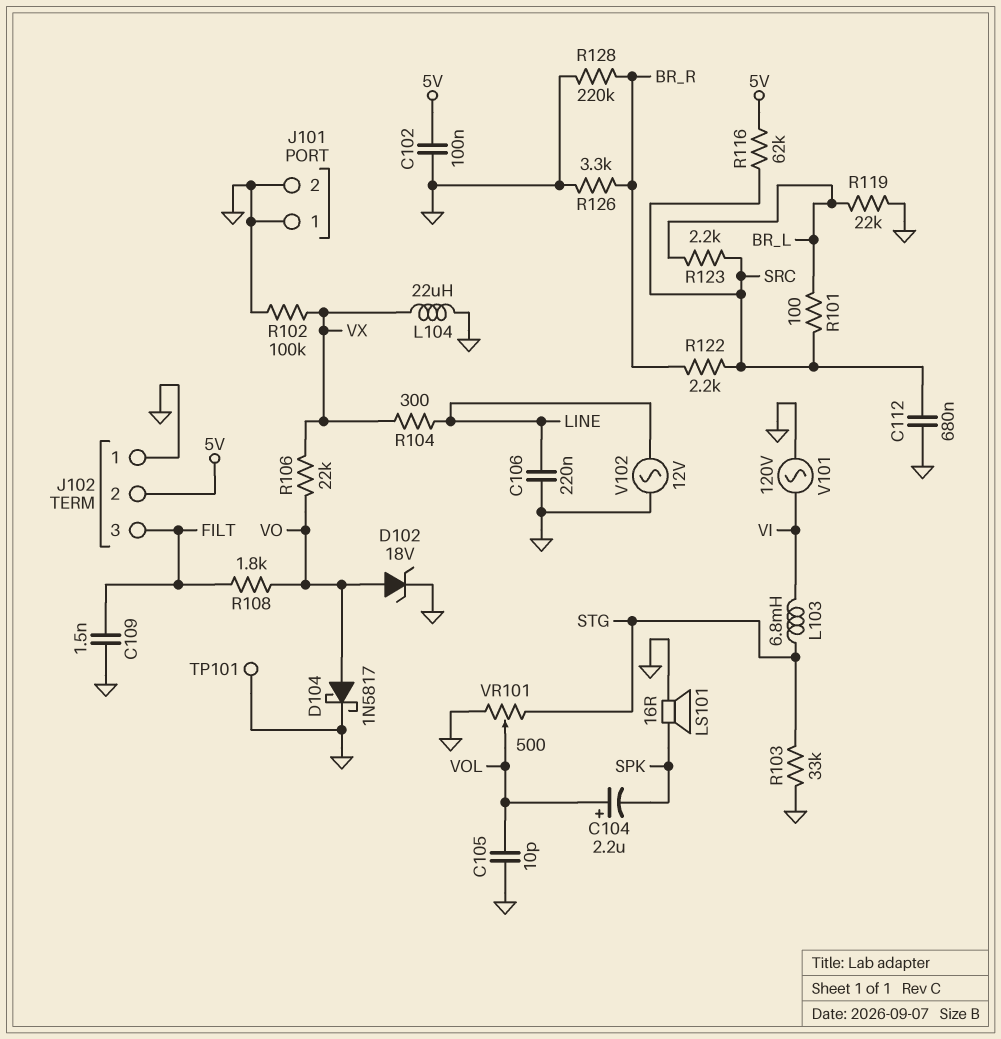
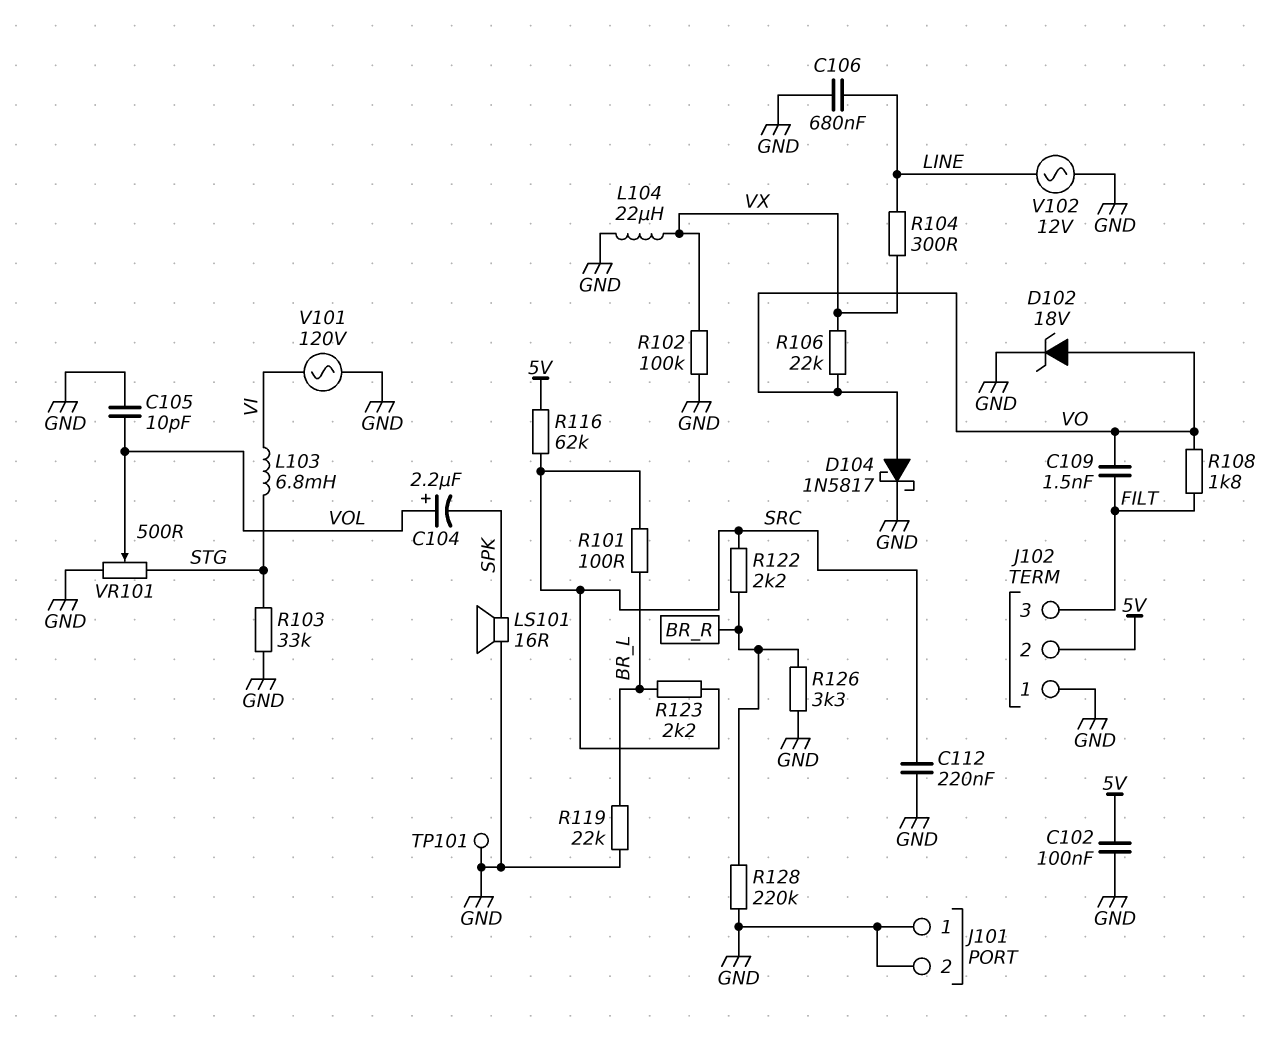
C106: 220nF (GND, LINE) -> 680nF (GND, LINE)
C109: 1.5nF (FILT, GND) -> 1.5nF (FILT, VO)
C112: 680nF (GND, SRC) -> 220nF (GND, SRC)

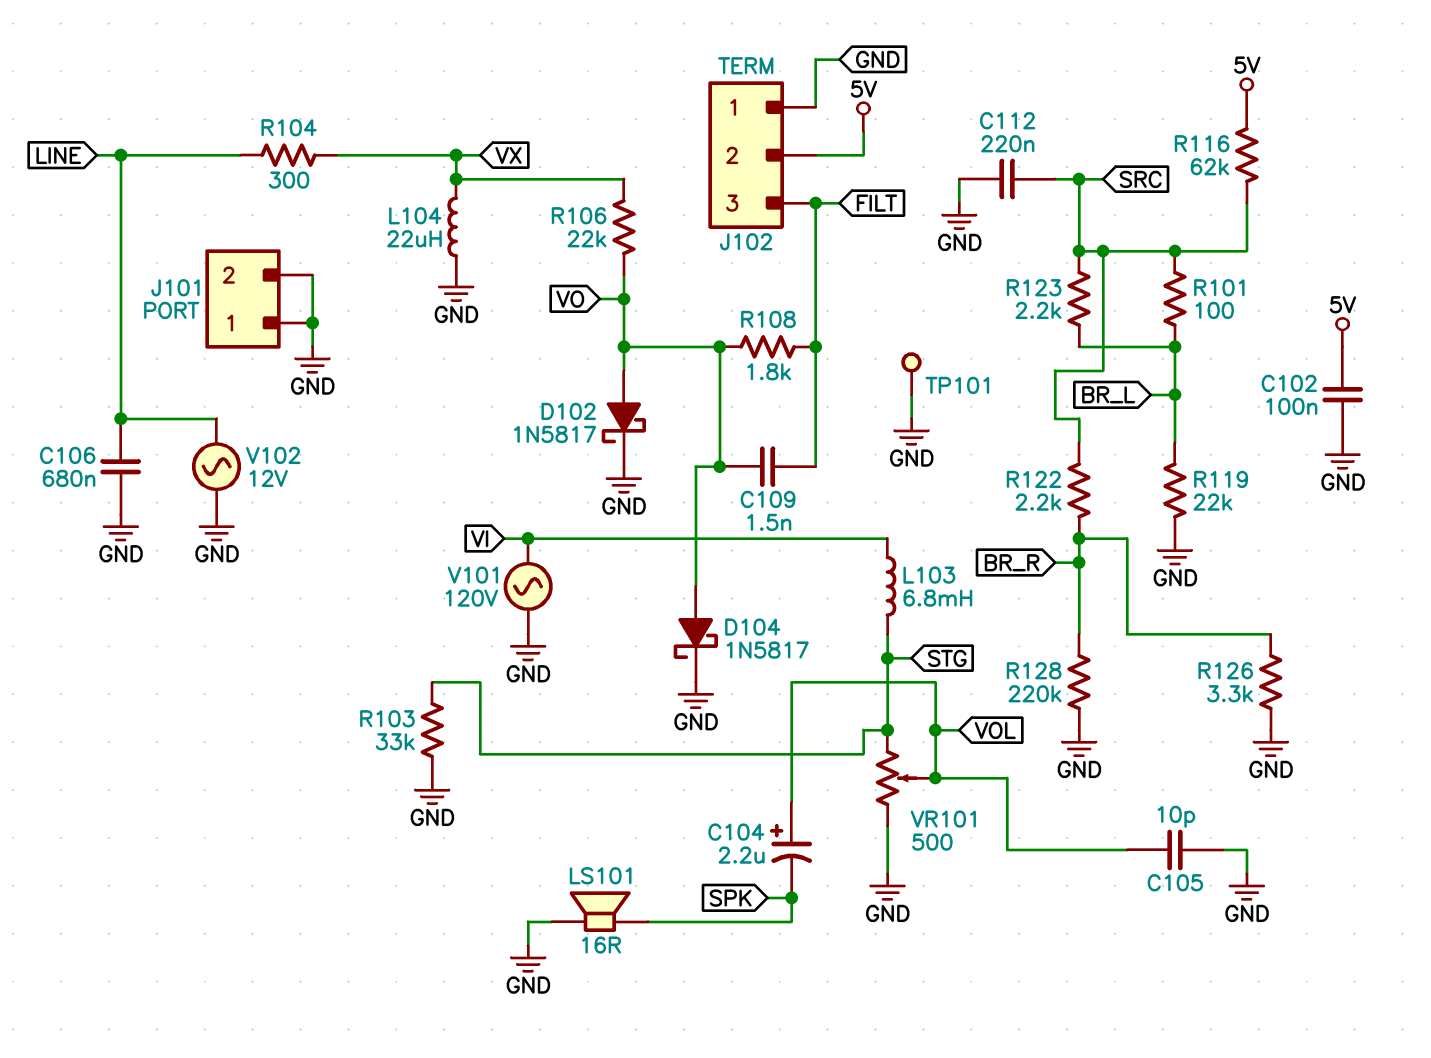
D102: zener 18V (A VO, K GND) -> schottky 1N5817 (A VO, K GND)
R102: 100k (GND, VX) -> none

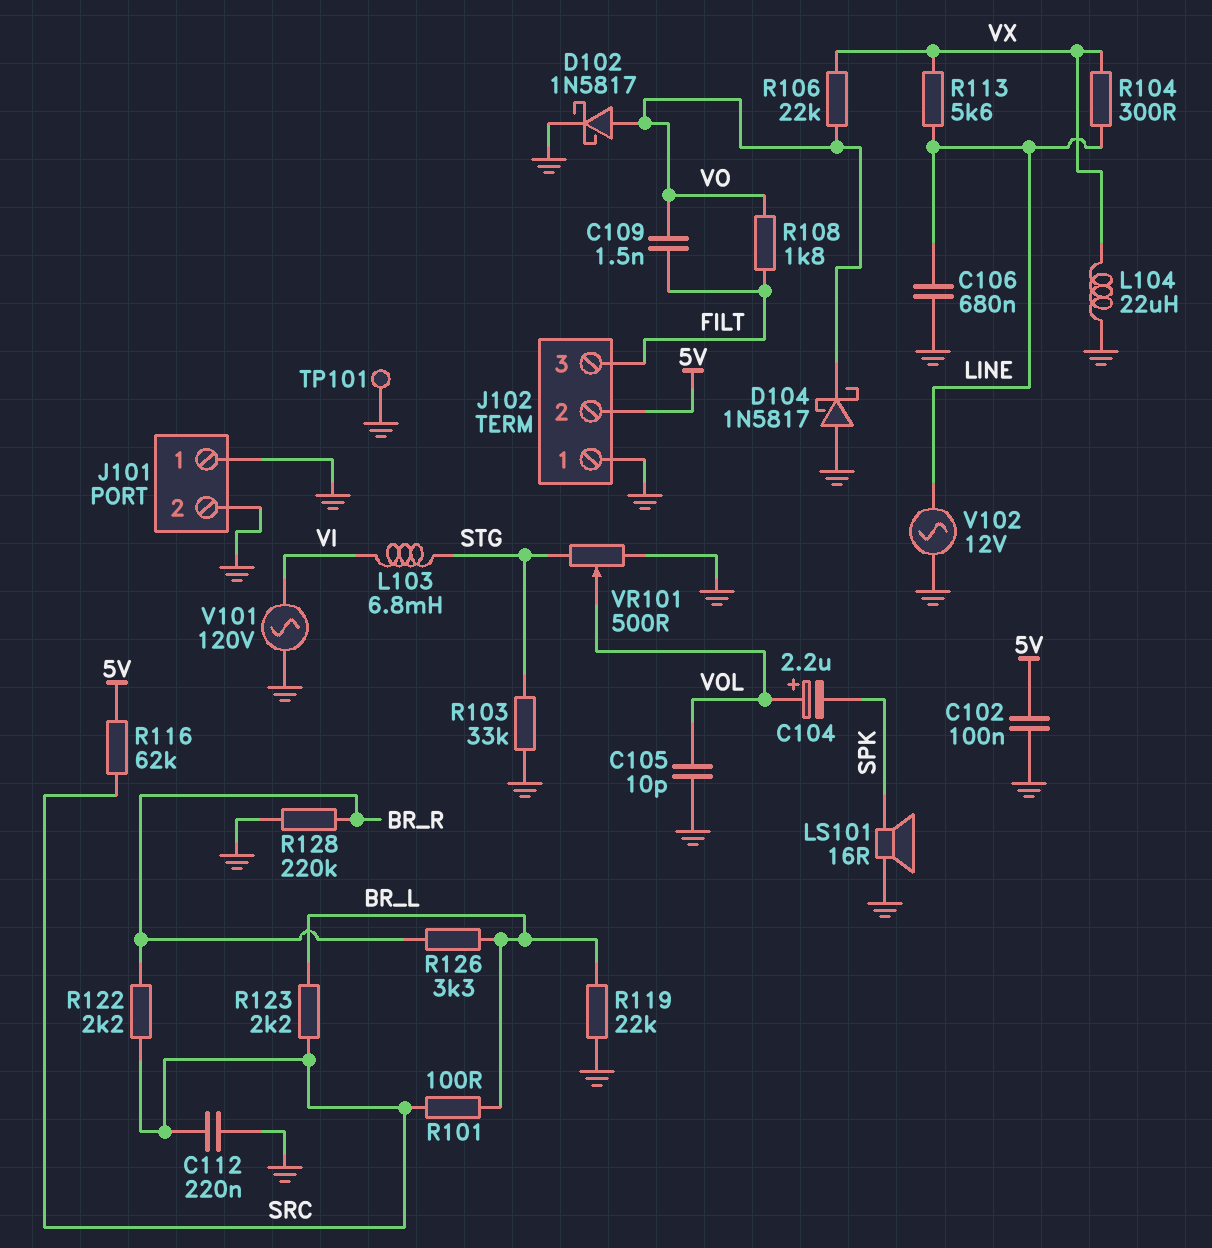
D104: schottky 1N5817 (A VO, K GND) -> schottky 1N5817 (A GND, K VO)
R113: none -> 5.6k (LINE, VX)
R126: 3.3k (BR_R, GND) -> 3.3k (BR_L, BR_R)

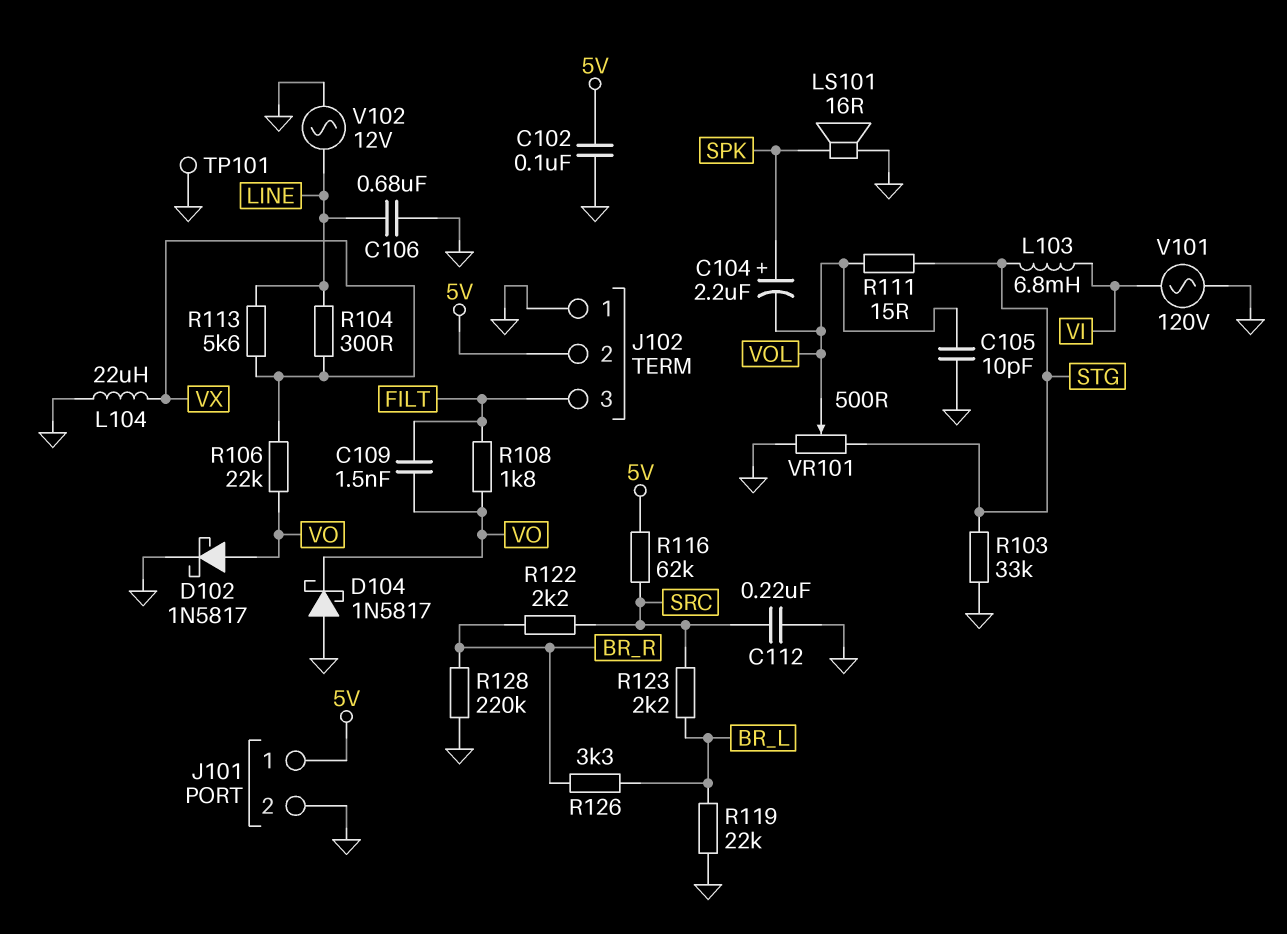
C104: 2.2uF (plus VOL, minus SPK) -> 2.2uF (plus SPK, minus VOL)
J101 pin 1: GND -> 5V
R101: 100 (BR_L, SRC) -> none
R111: none -> 15 (STG, VOL)

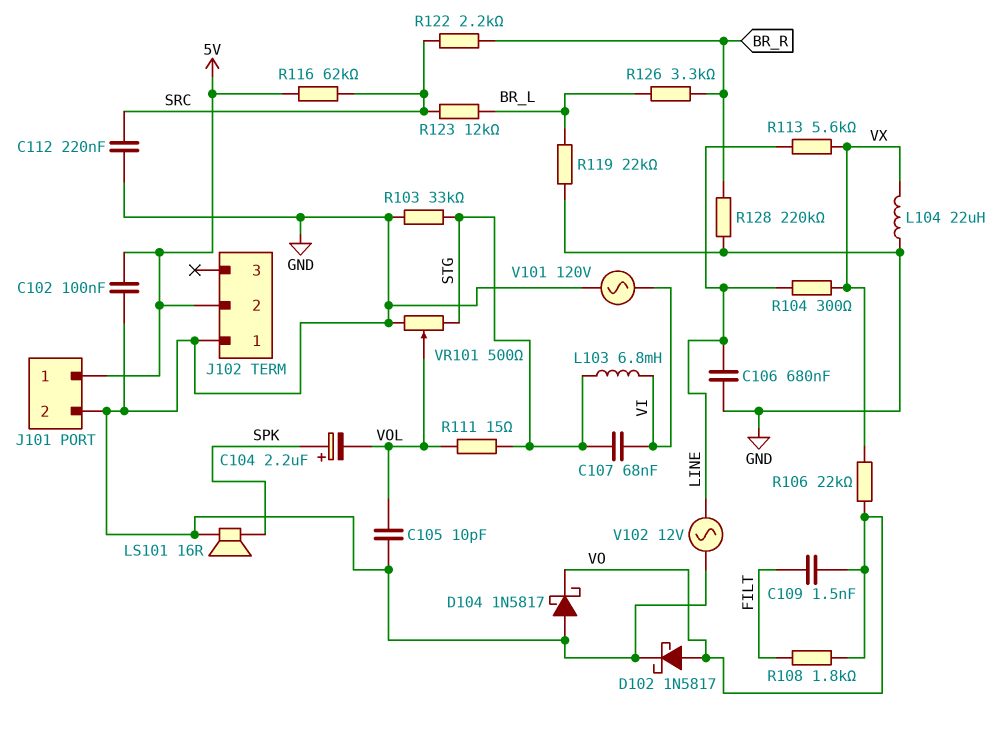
C107: none -> 68nF (STG, VI)
J102 pin 3: FILT -> none
R123: 2.2k (BR_L, SRC) -> 12k (BR_L, SRC)
TP101: test point (GND) -> none

